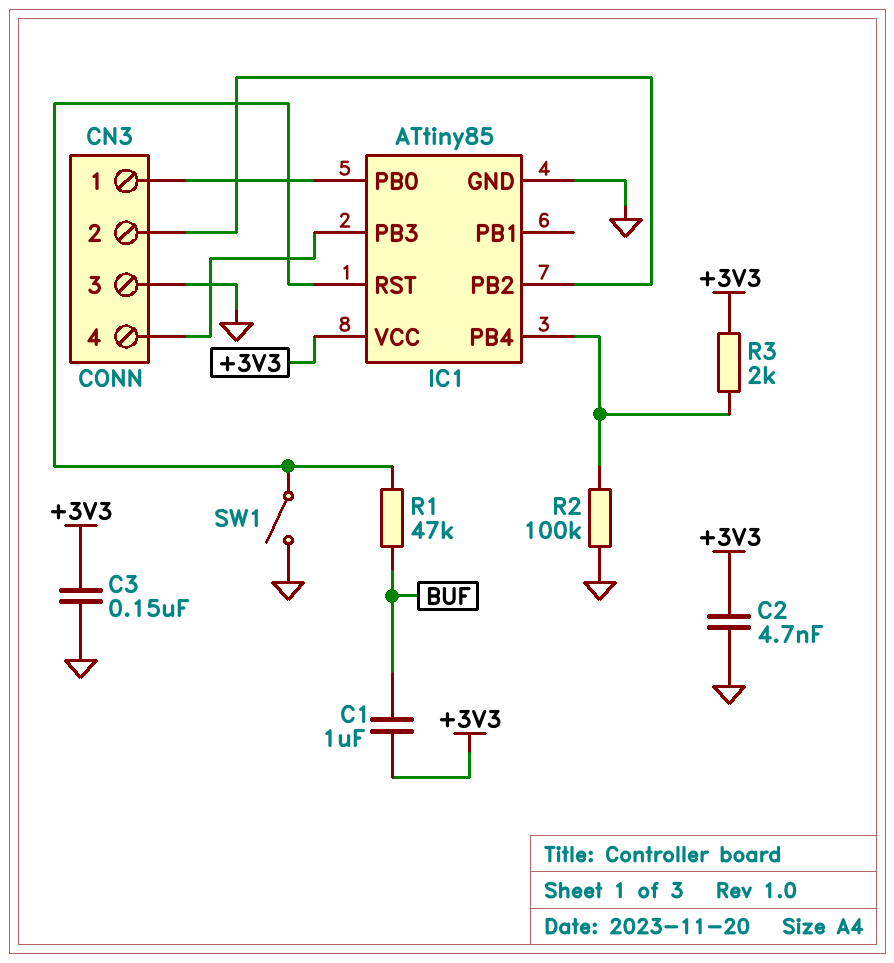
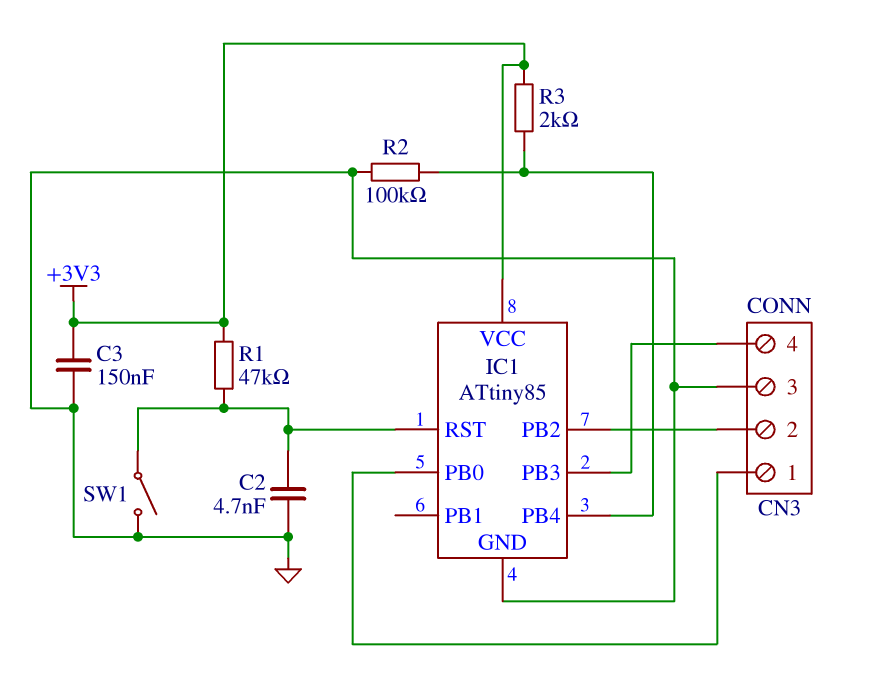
C1: 1uF (+3V3, BUF) -> none
C2: 4.7nF (+3V3, GND) -> 4.7nF (GND, IC1/RST)
R1: 47k (BUF, IC1/RST) -> 47k (+3V3, IC1/RST)

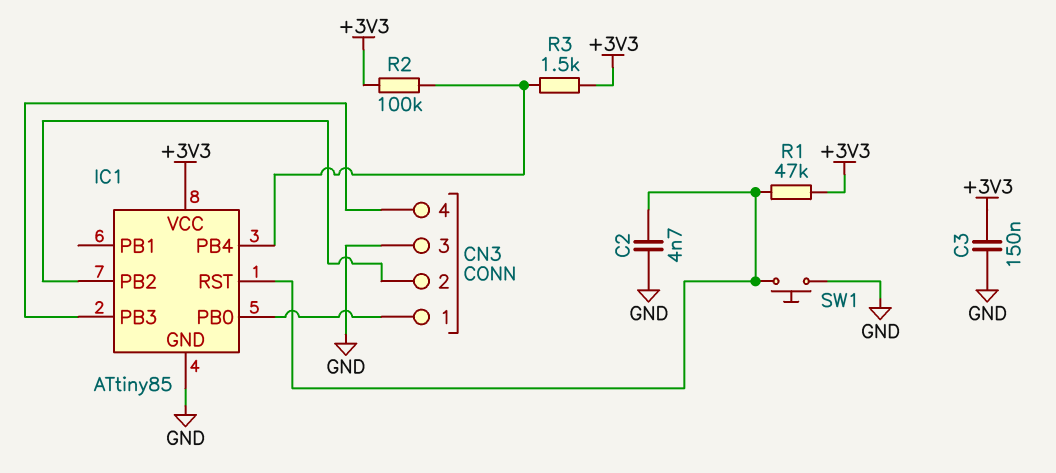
R2: 100k (GND, IC1/PB4) -> 100k (+3V3, IC1/PB4)
R3: 2k (+3V3, IC1/PB4) -> 1.5k (+3V3, IC1/PB4)
SW1: switch (GND, IC1/RST) -> button (GND, IC1/RST)

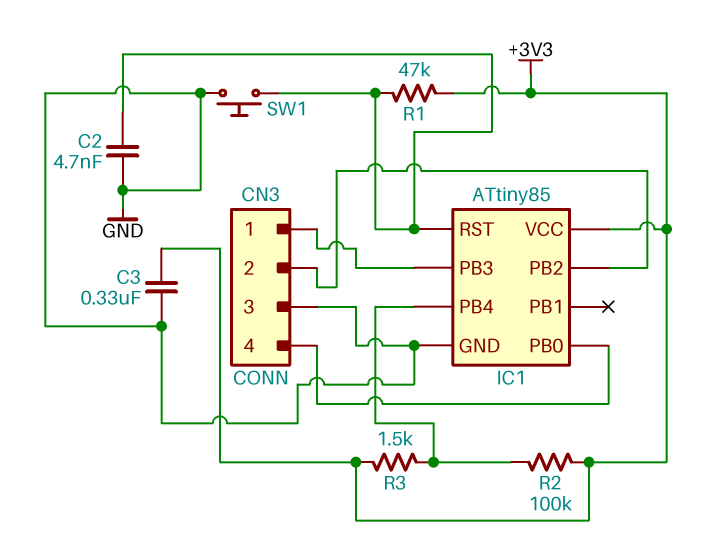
C3: 150nF (+3V3, GND) -> 330nF (+3V3, GND)
IC1 pin PB0: CN3/1 -> CN3/4
IC1 pin PB3: CN3/4 -> CN3/1

